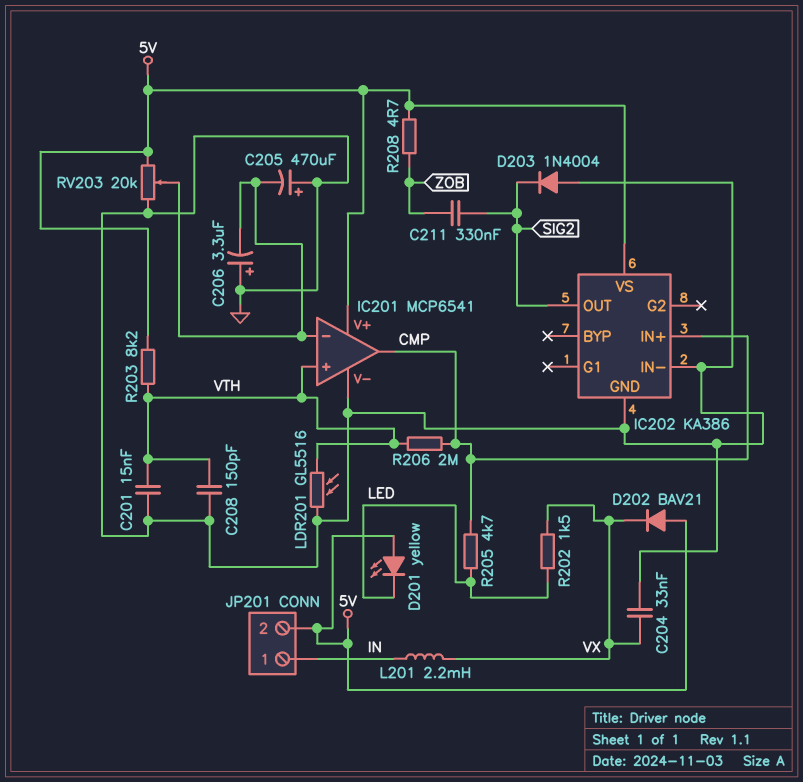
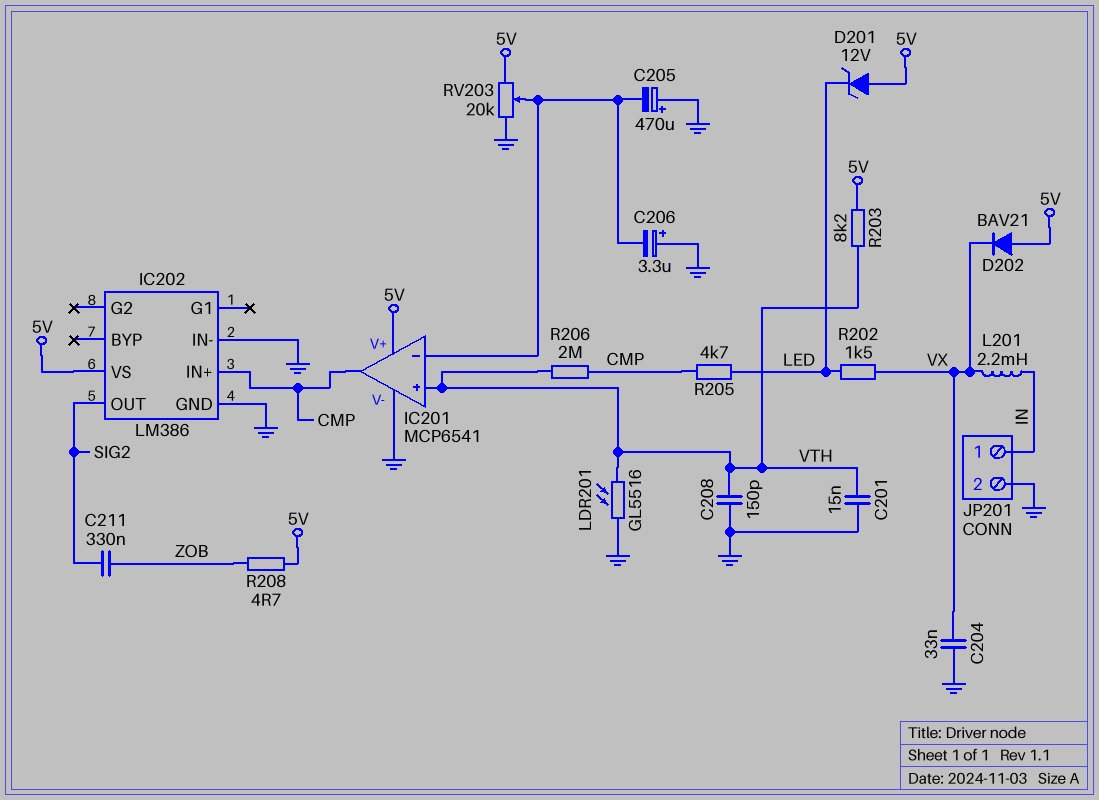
D201: LED yellow (A 5V, K LED) -> zener 12V (A 5V, K LED)
D203: diode 1N4004 (A GND, K SIG2) -> none
IC202: KA386 -> LM386
JP201 pin 2: 5V -> GND

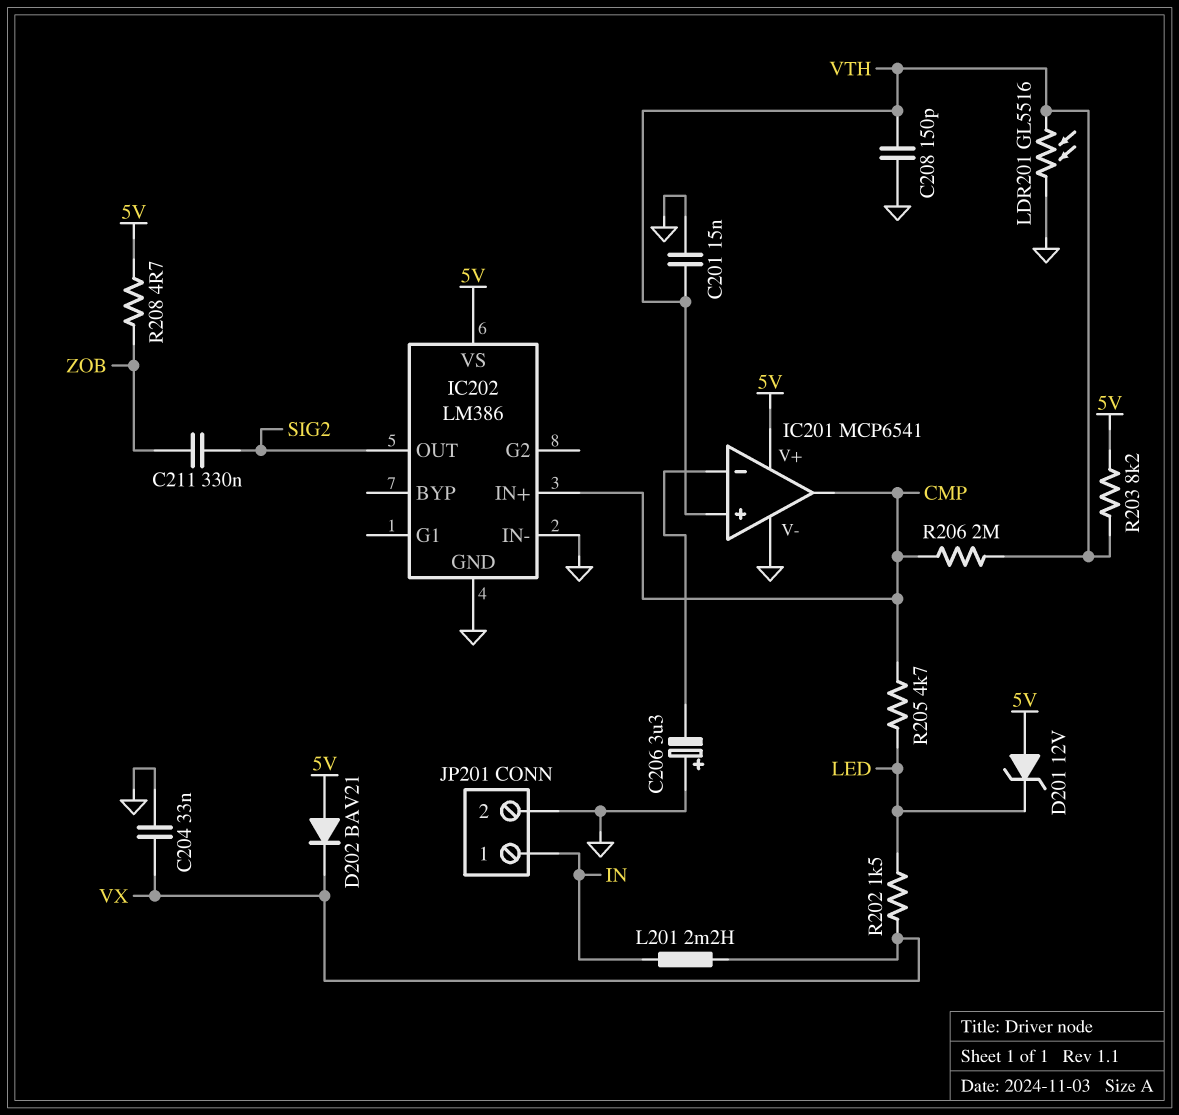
C205: 470uF (plus GND, minus IC201/in-) -> none
RV203: 20k (5V, GND, wiper IC201/in-) -> none

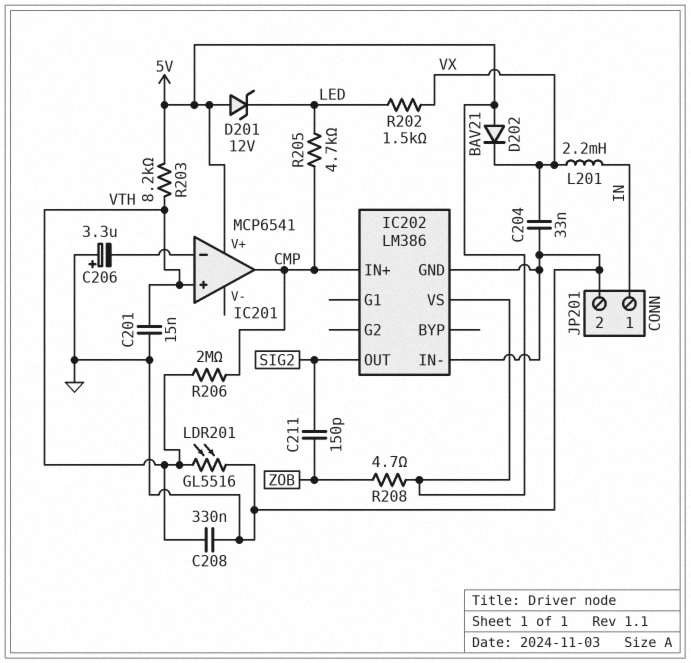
C208: 150pF (GND, VTH) -> 330nF (GND, VTH)
C211: 330nF (SIG2, ZOB) -> 150pF (SIG2, ZOB)
IC201 pin V-: GND -> none

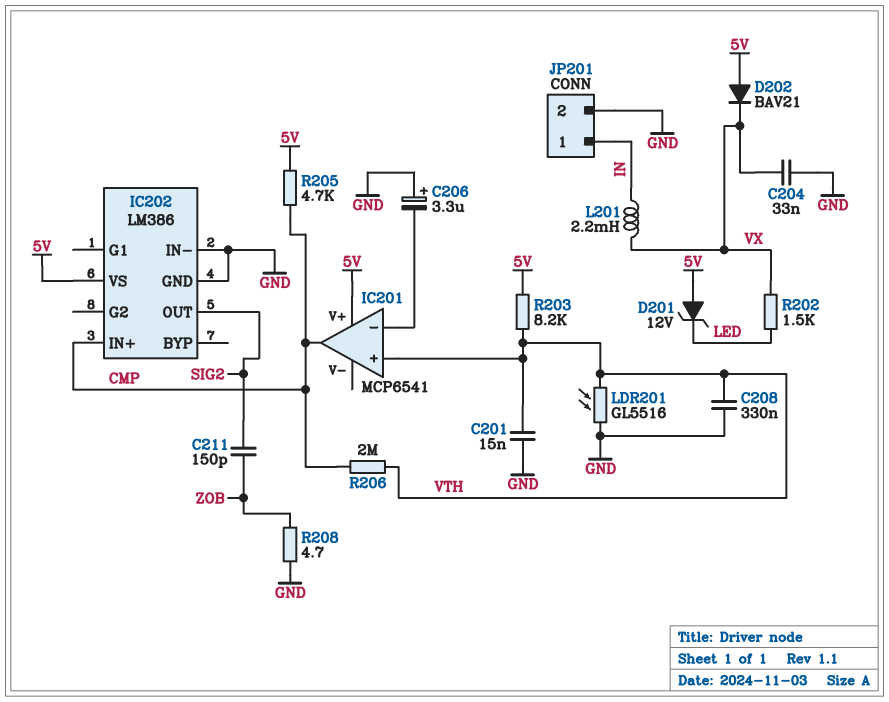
R205: 4.7k (CMP, LED) -> 4.7k (5V, CMP)
R208: 4.7 (5V, ZOB) -> 4.7 (GND, ZOB)

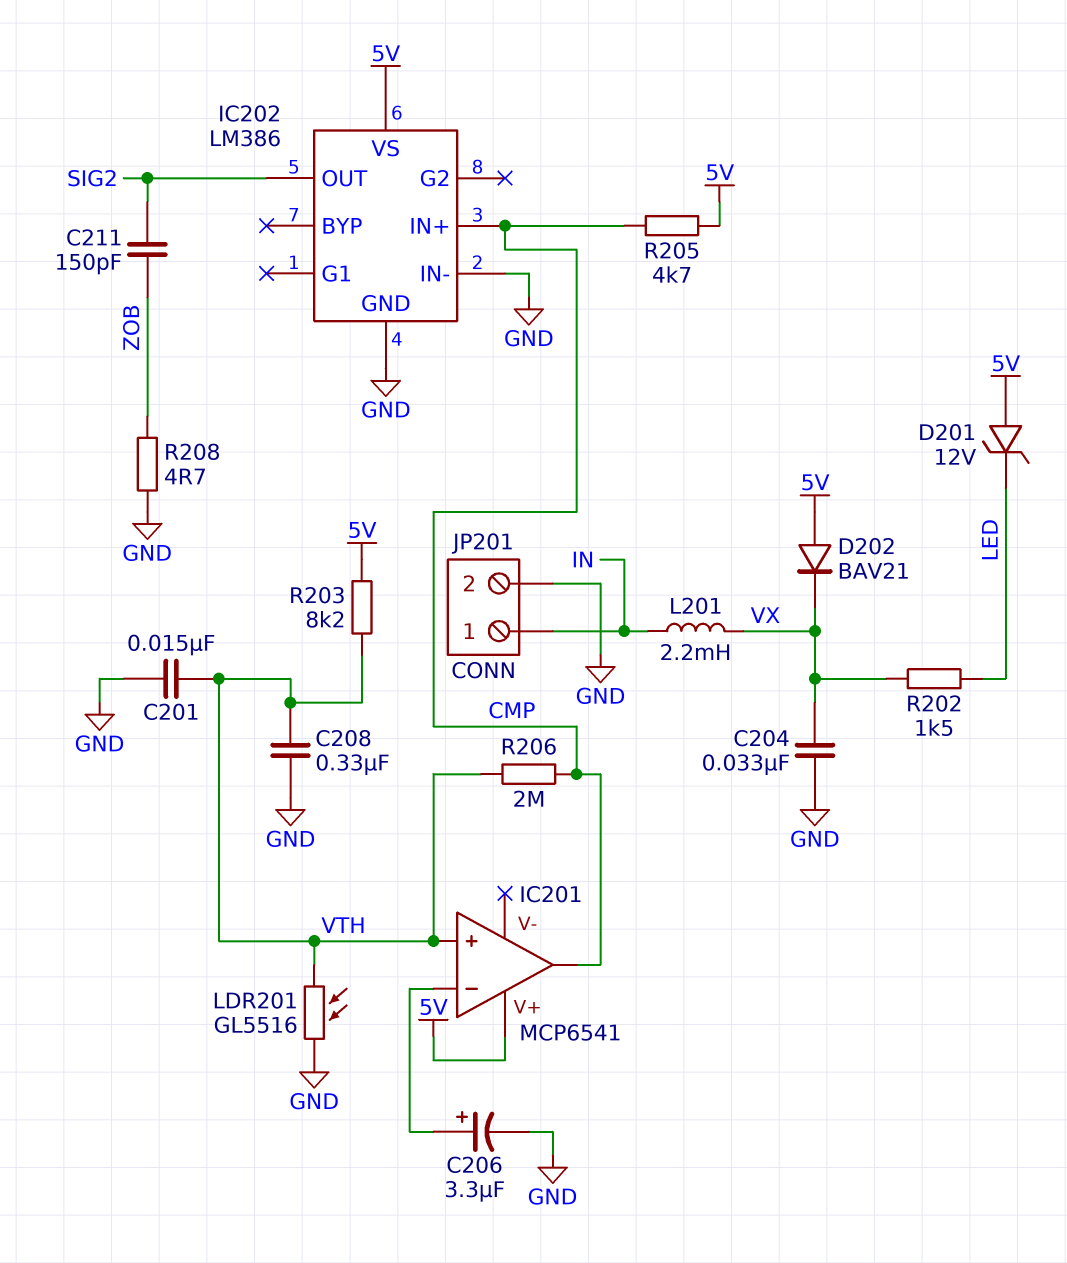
C206: 3.3uF (plus GND, minus IC201/in-) -> 3.3uF (plus IC201/in-, minus GND)

